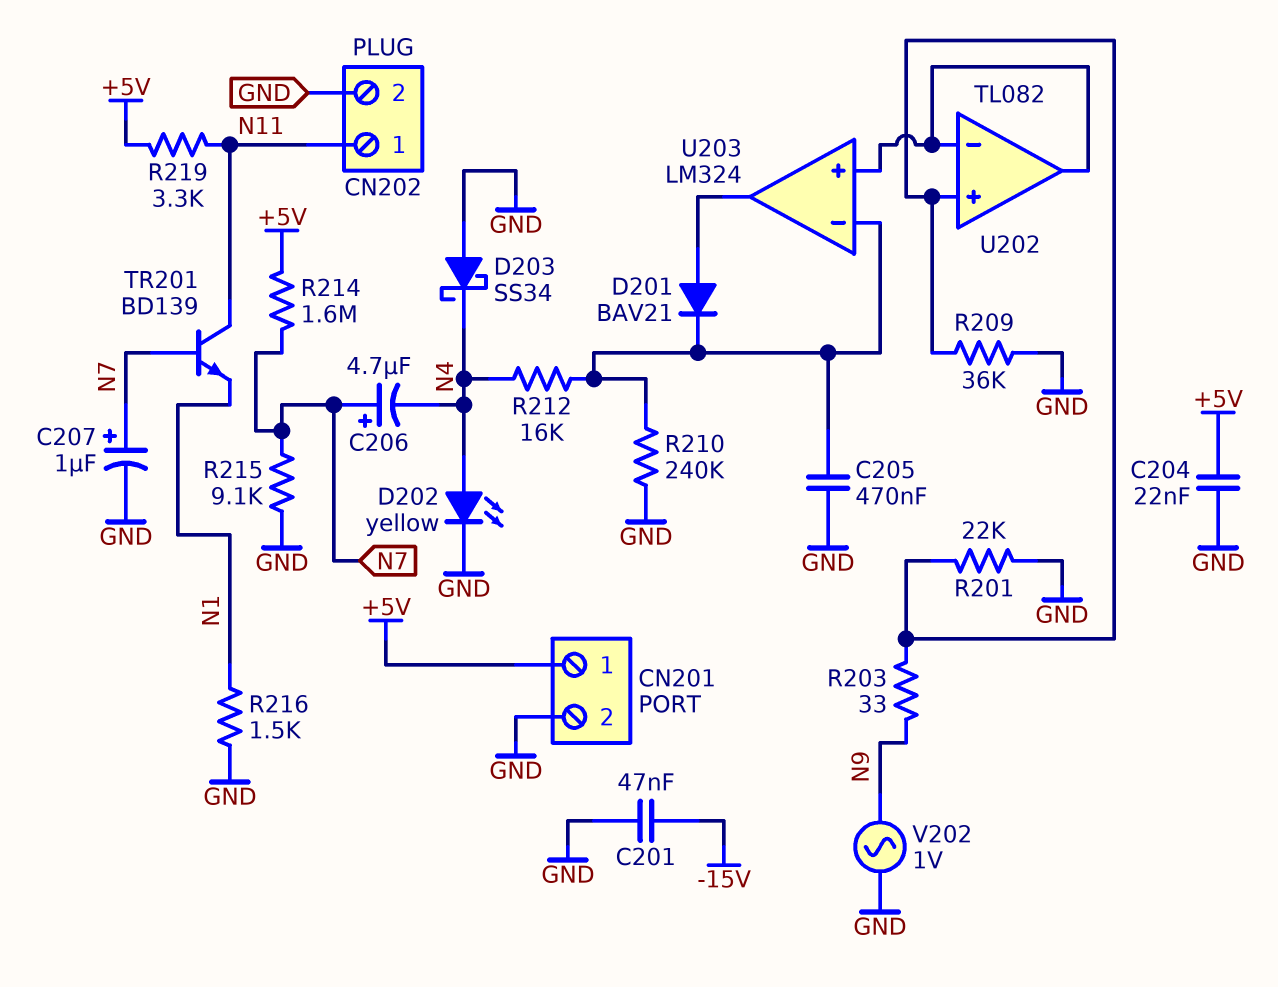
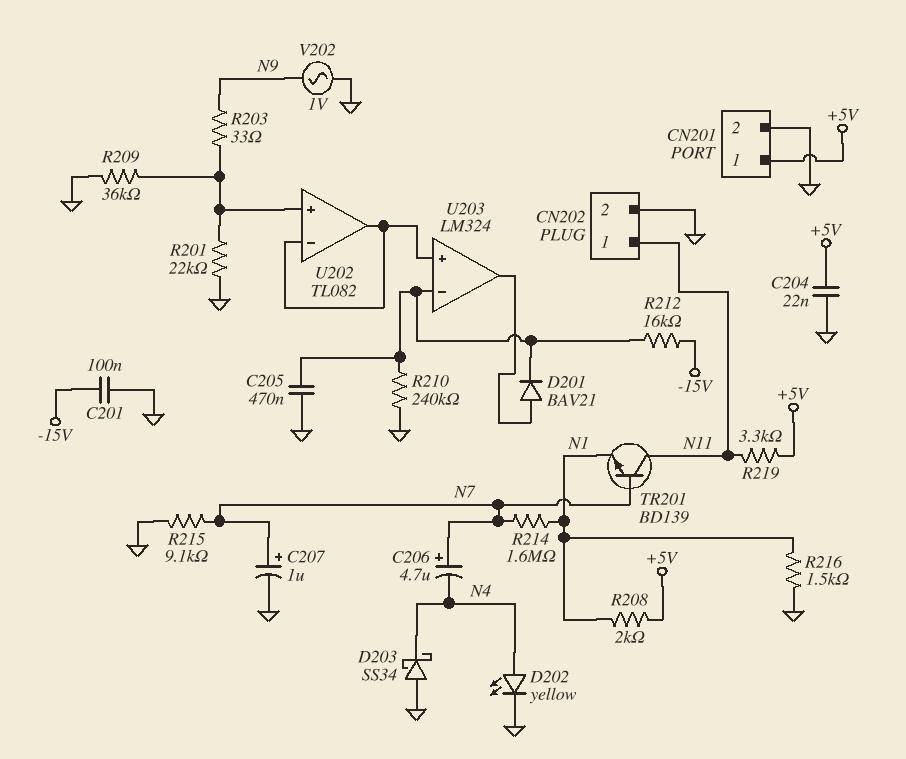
C201: 47nF (-15V, GND) -> 100nF (-15V, GND)
R208: none -> 2k (+5V, N1)
R212: 16k (N4, U203/in-) -> 16k (-15V, U203/in-)
R214: 1.6M (+5V, N7) -> 1.6M (N1, N7)

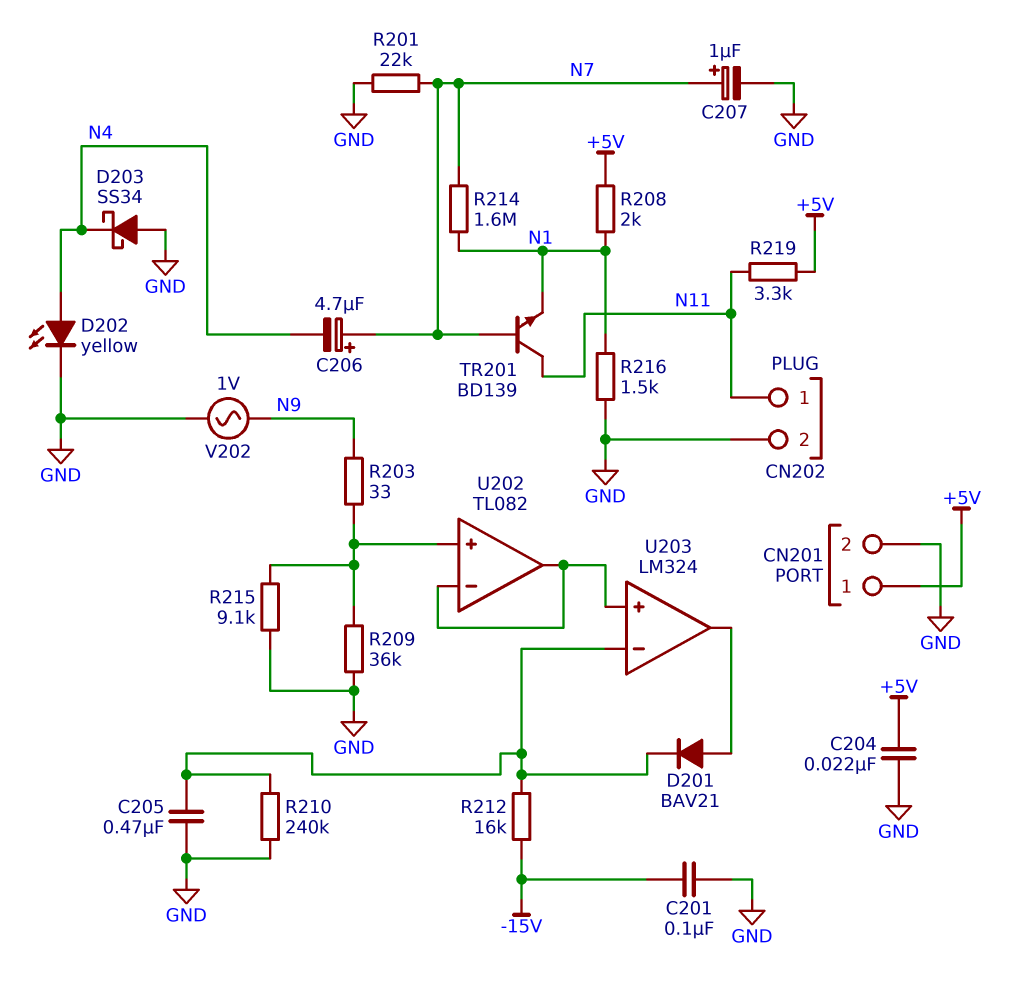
R201: 22k (GND, U202/in+) -> 22k (GND, N7)
R215: 9.1k (GND, N7) -> 9.1k (GND, U202/in+)

